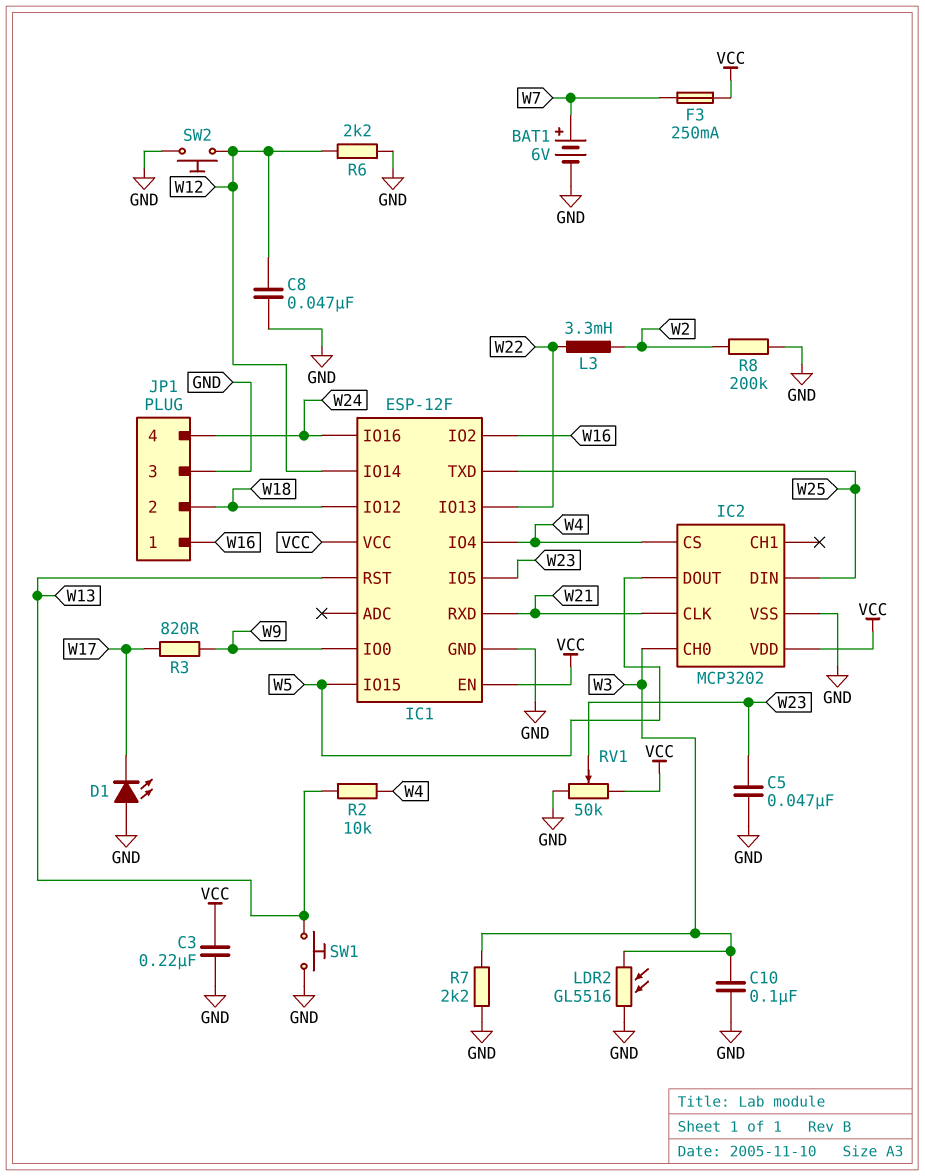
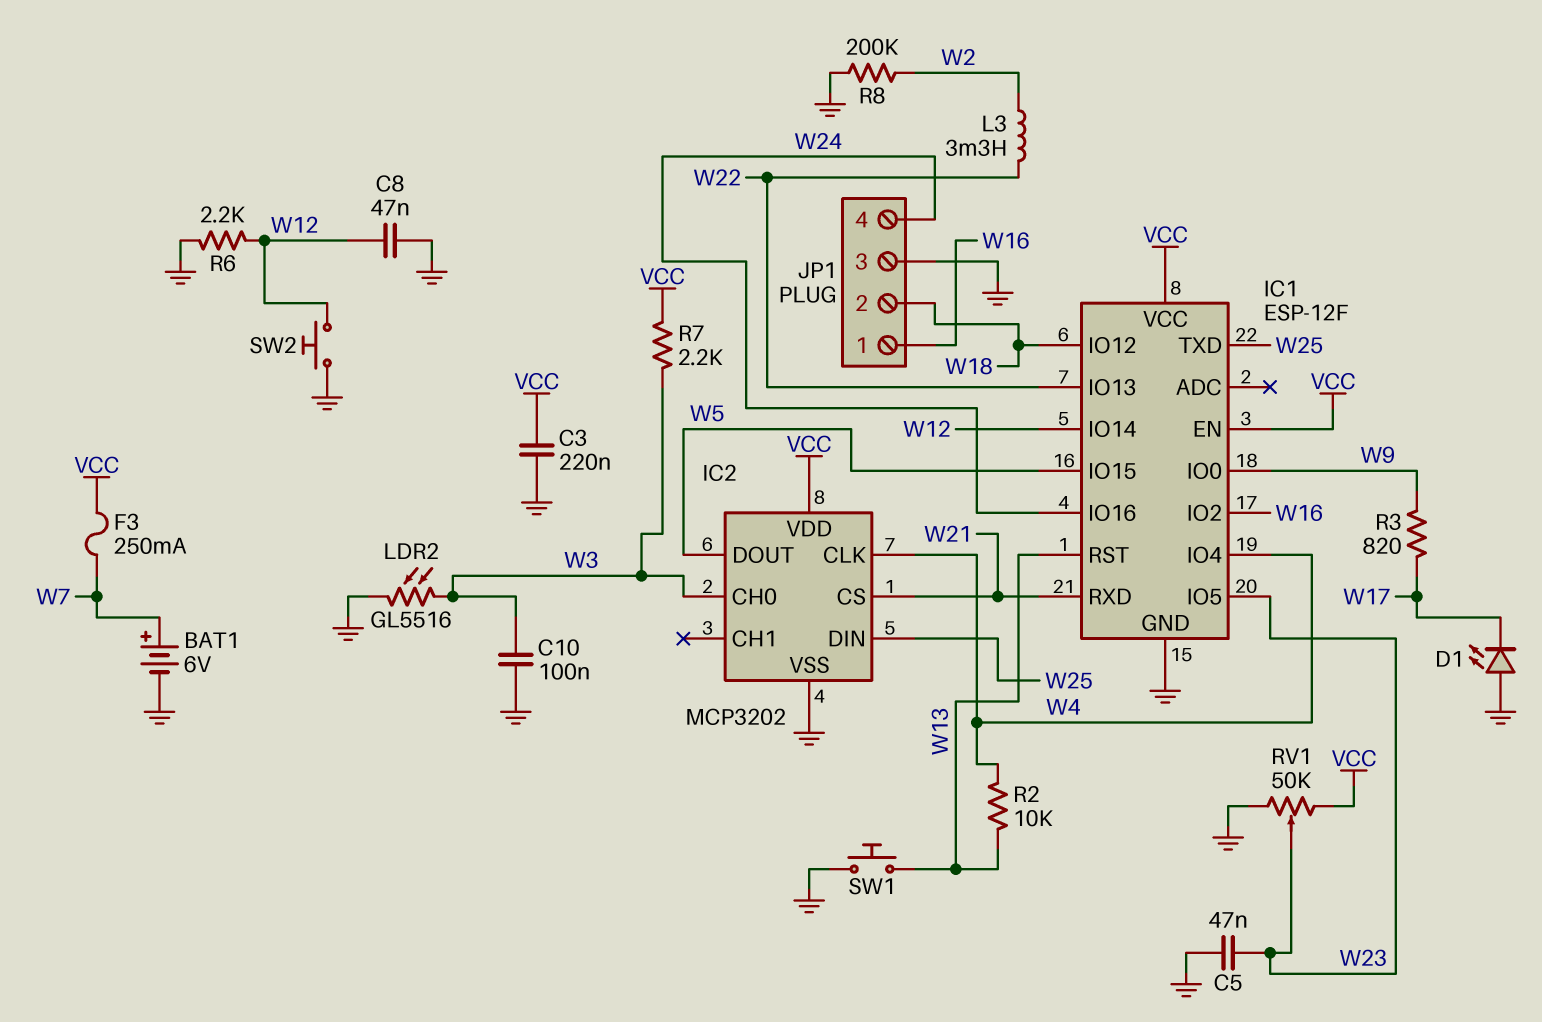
IC2 pin CLK: W21 -> W4
IC2 pin CS: W4 -> W21
R7: 2.2k (GND, W3) -> 2.2k (VCC, W3)

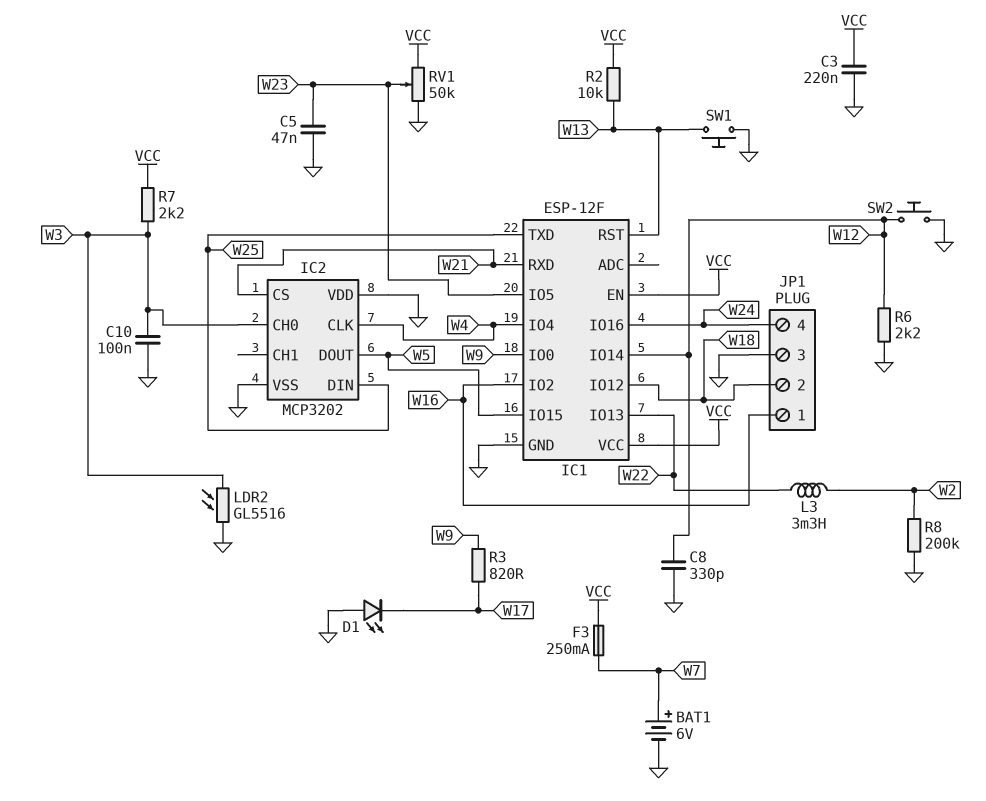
C8: 47nF (GND, W12) -> 330pF (GND, W12)
IC2 pin VDD: VCC -> GND
R2: 10k (W4, W13) -> 10k (VCC, W13)

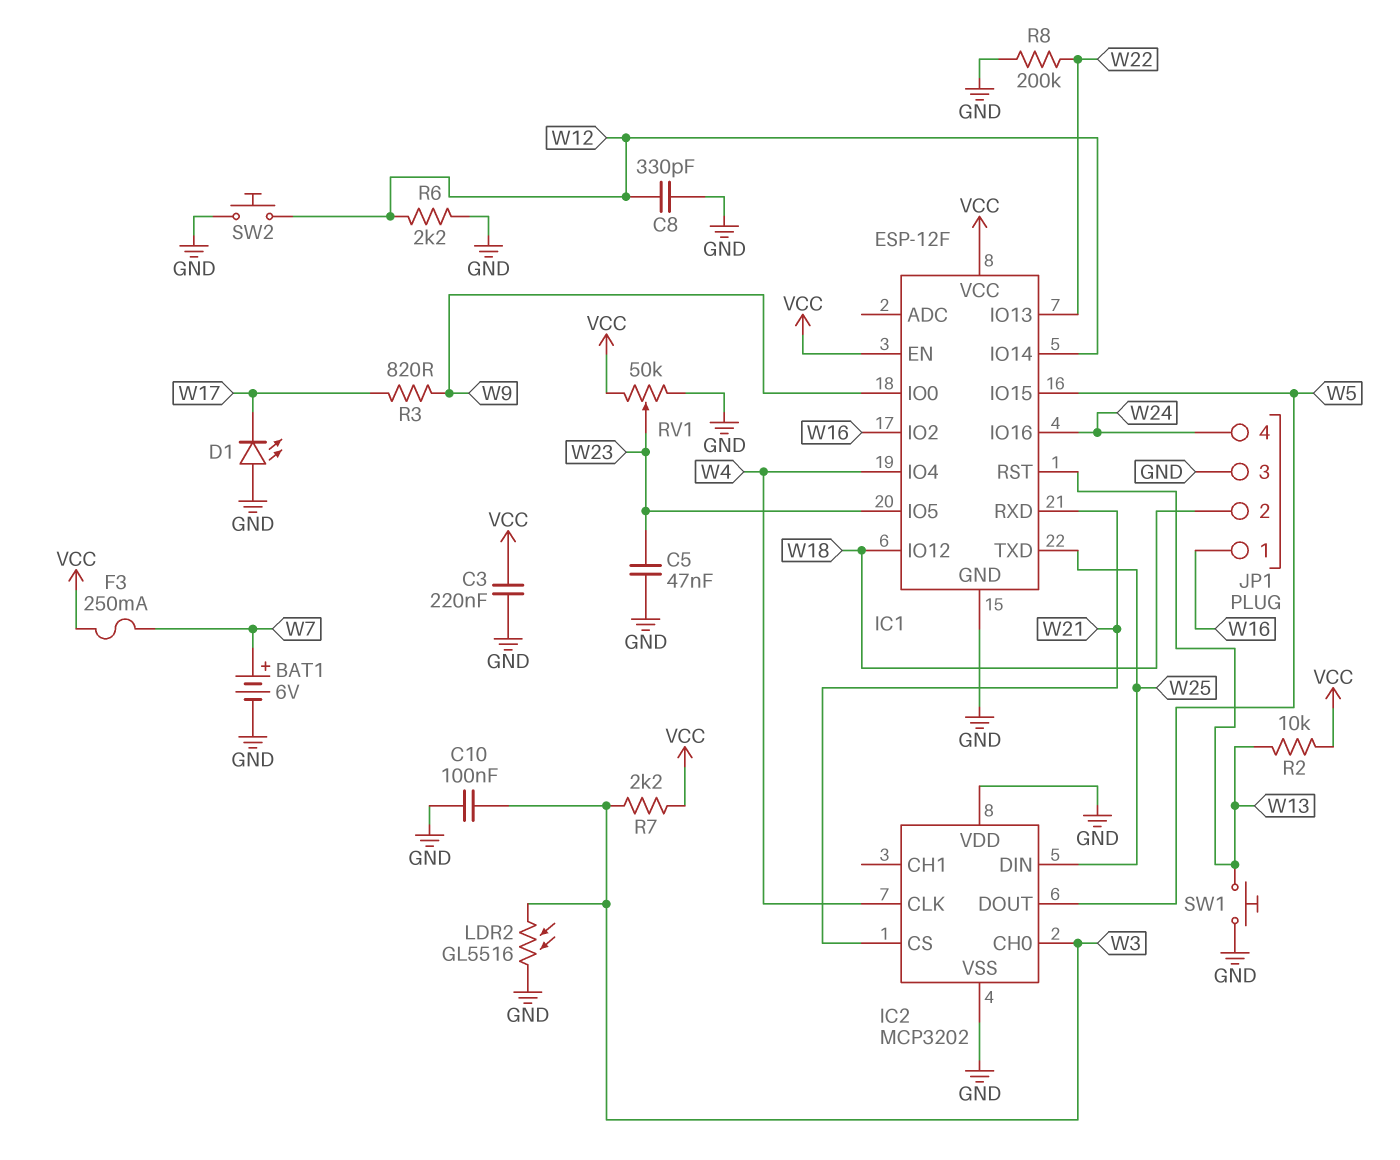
L3: 3.3mH (W2, W22) -> none
R8: 200k (GND, W2) -> 200k (GND, W22)

